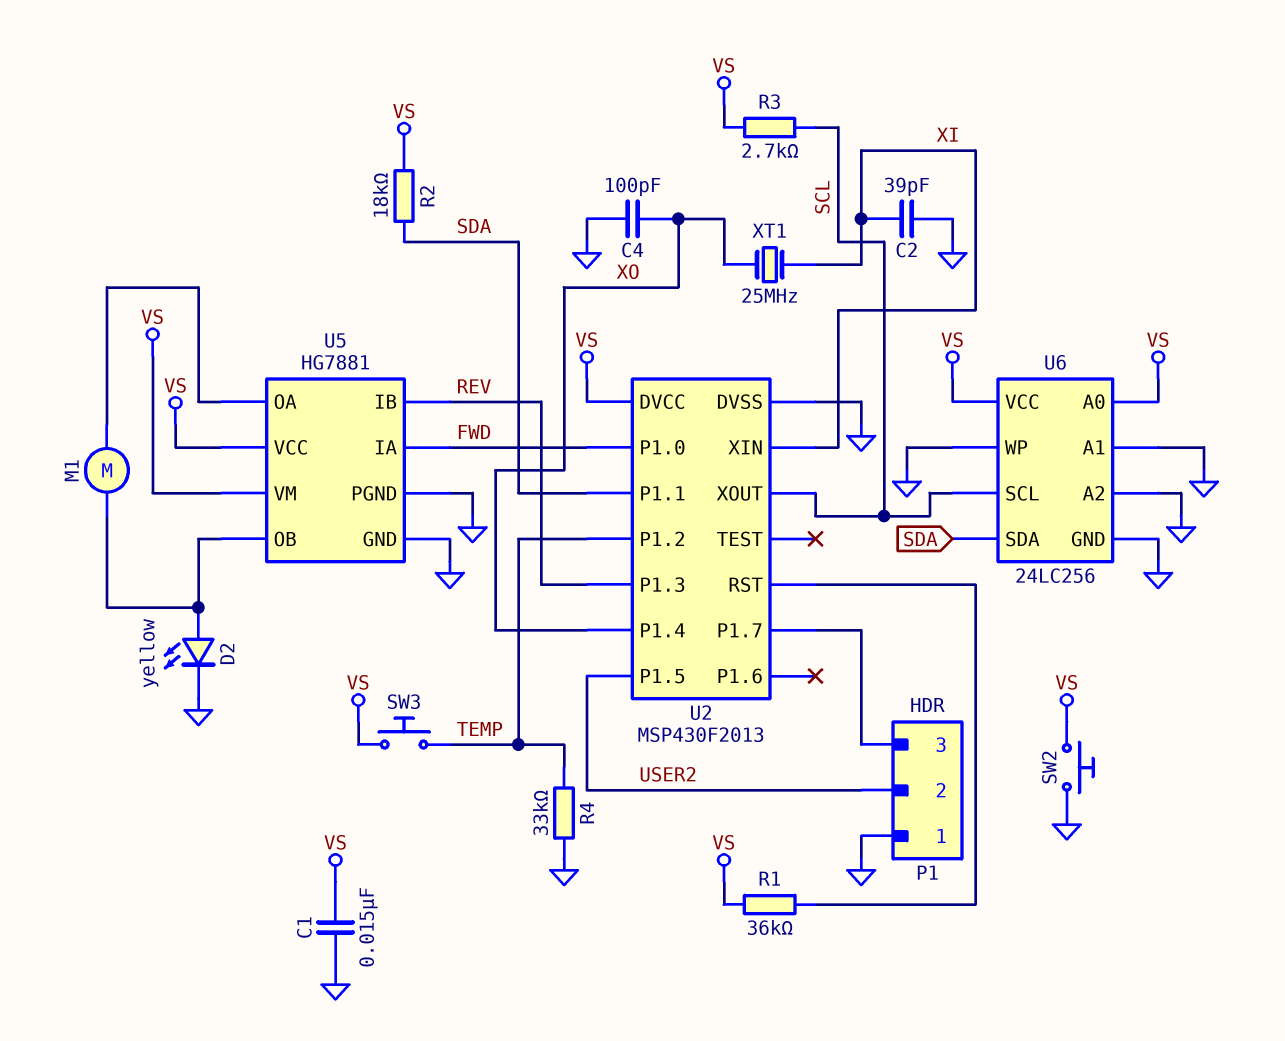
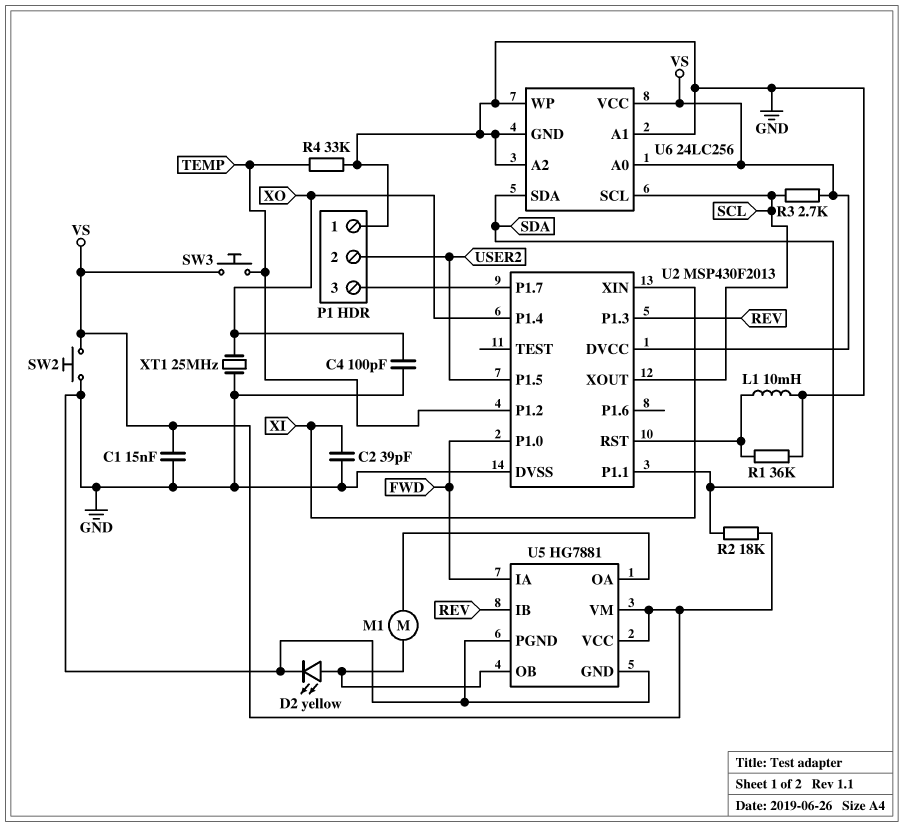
L1: none -> 10mH (GND, U2/RST)
R1: 36k (U2/RST, VS) -> 36k (GND, U2/RST)
XT1: 25MHz (XI, XO) -> 25MHz (GND, XO)

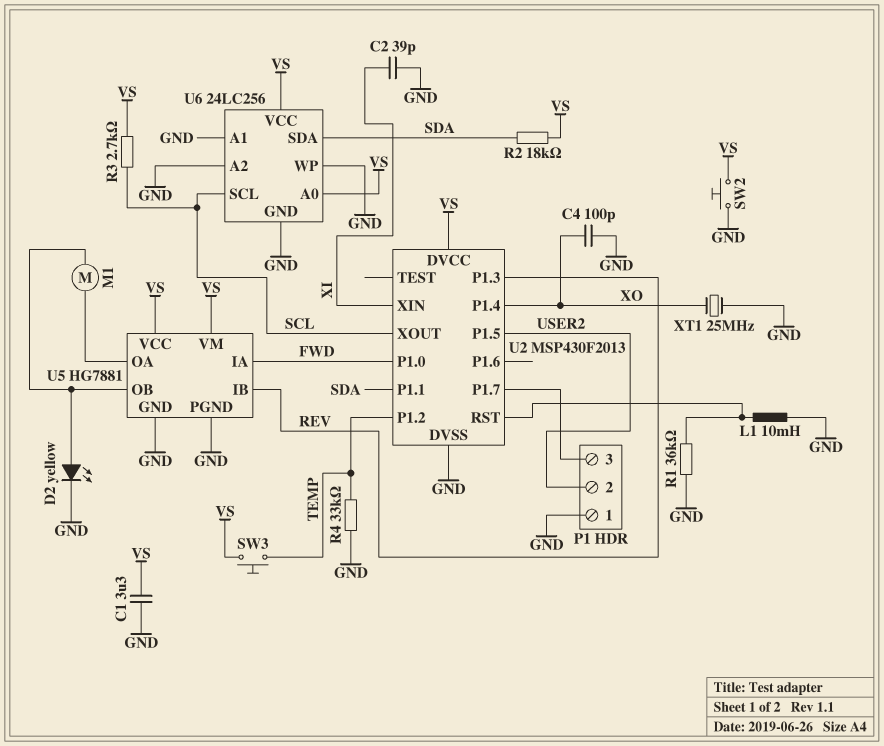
C1: 15nF (GND, VS) -> 3.3uF (GND, VS)

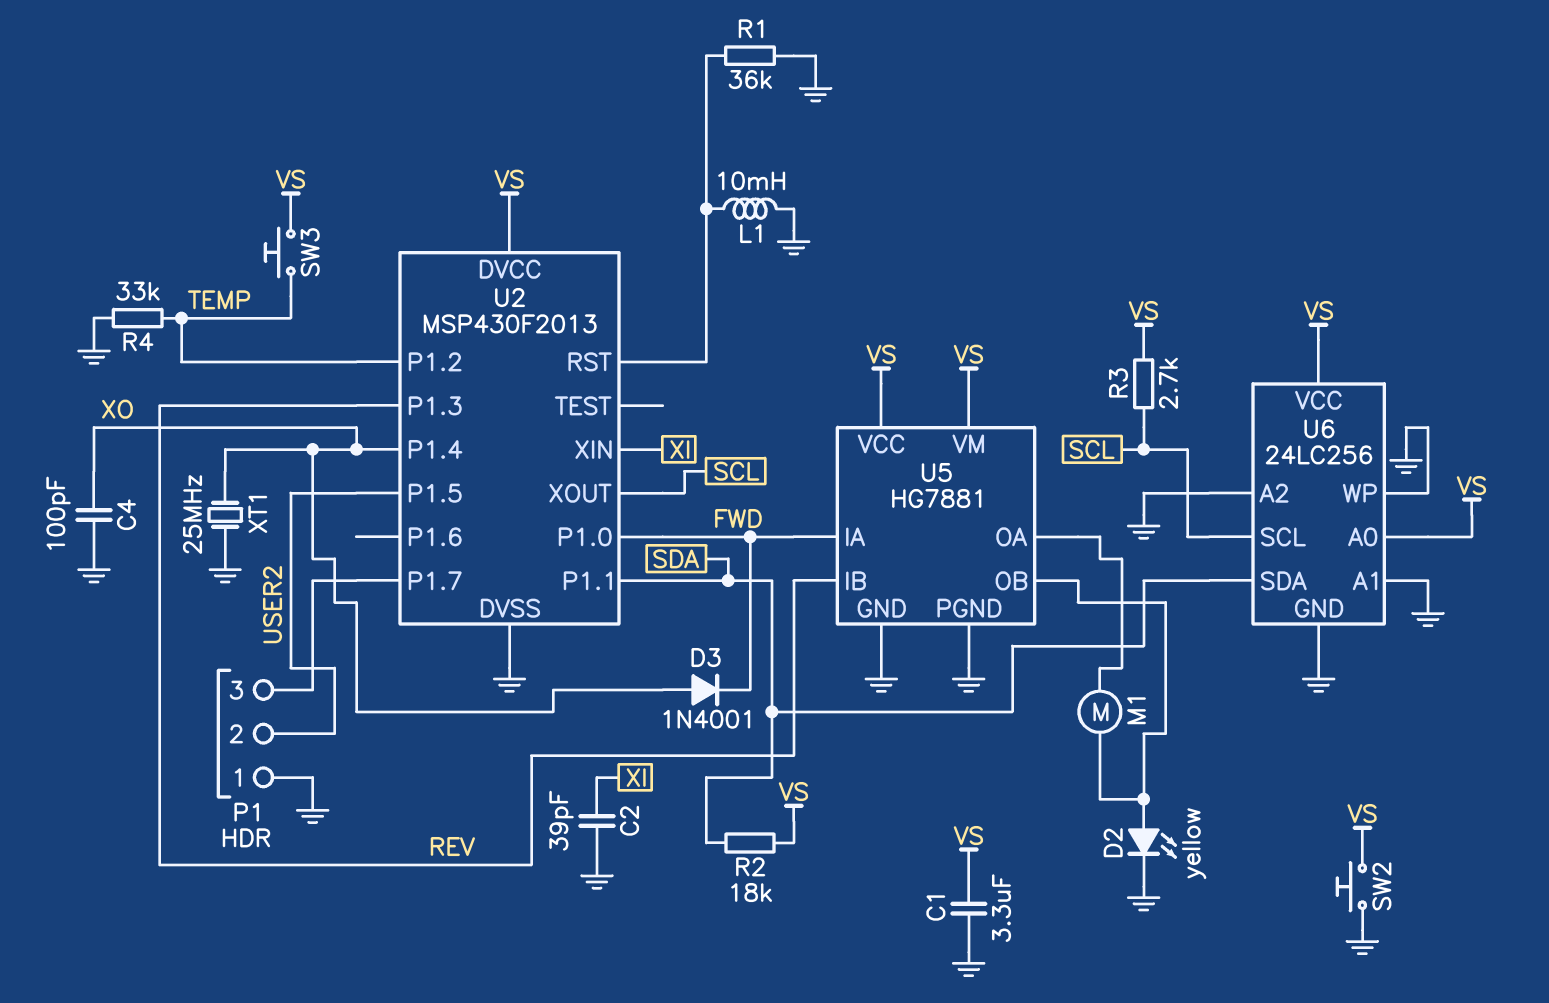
D3: none -> diode 1N4001 (A XO, K FWD)

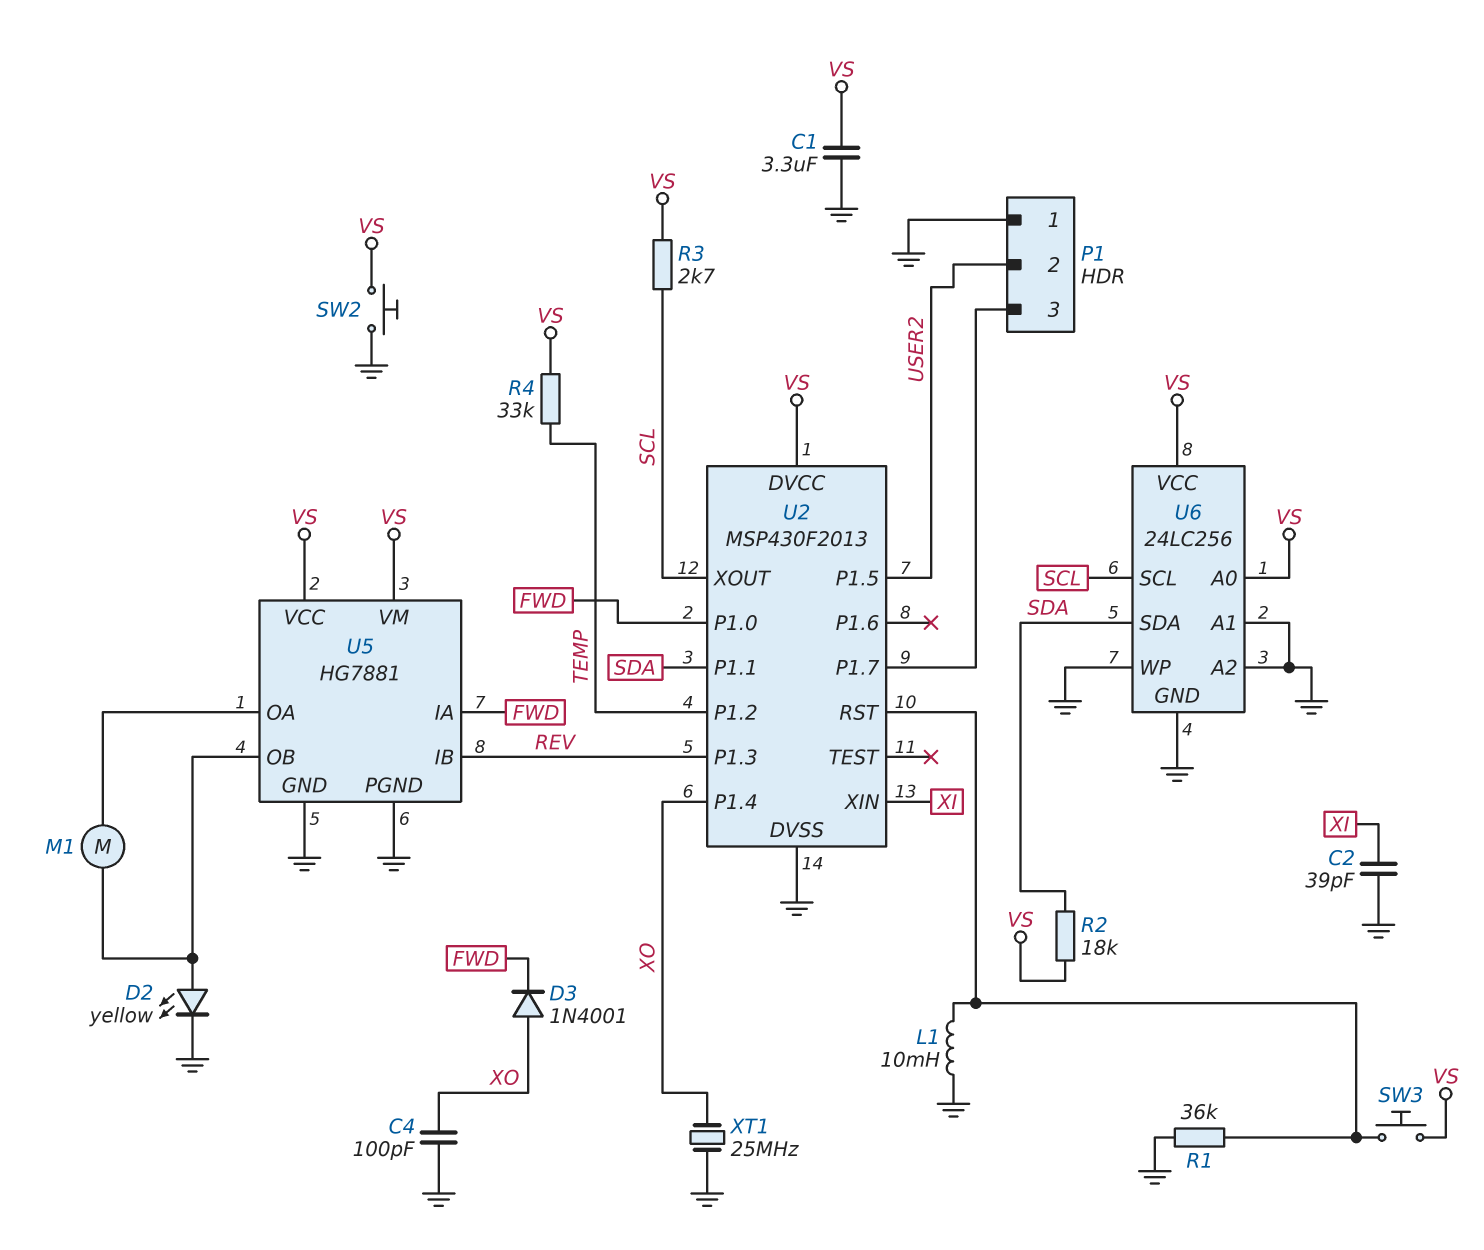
R4: 33k (GND, TEMP) -> 33k (TEMP, VS)
SW3: button (TEMP, VS) -> button (U2/RST, VS)

